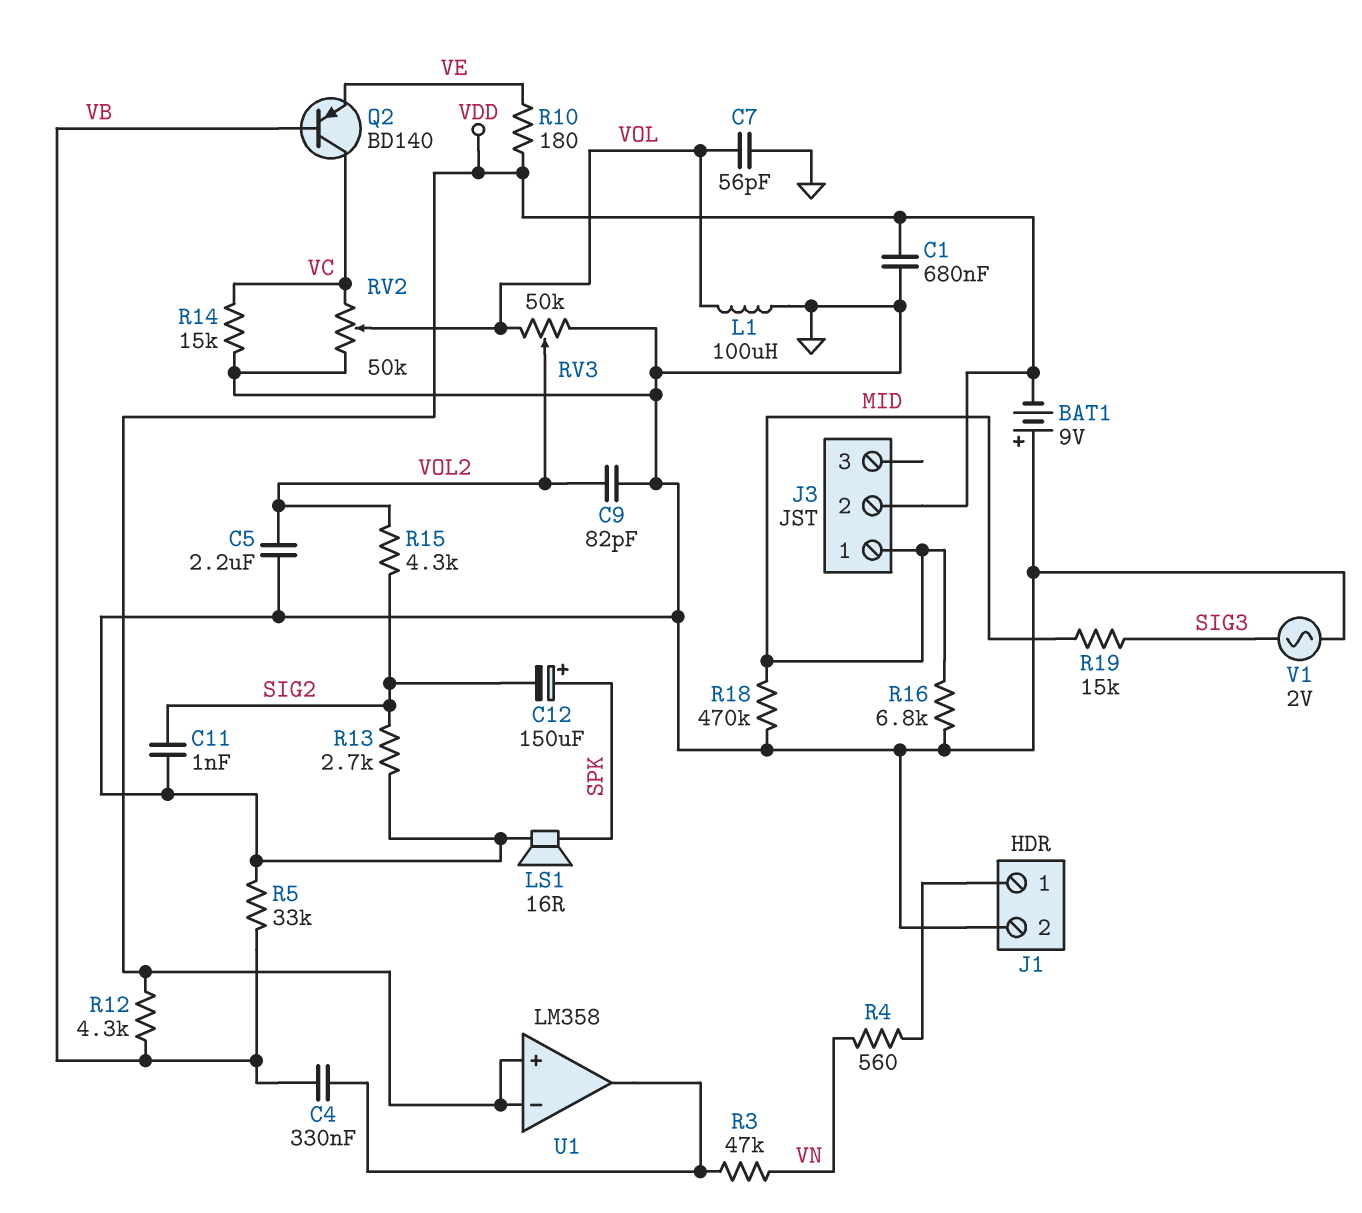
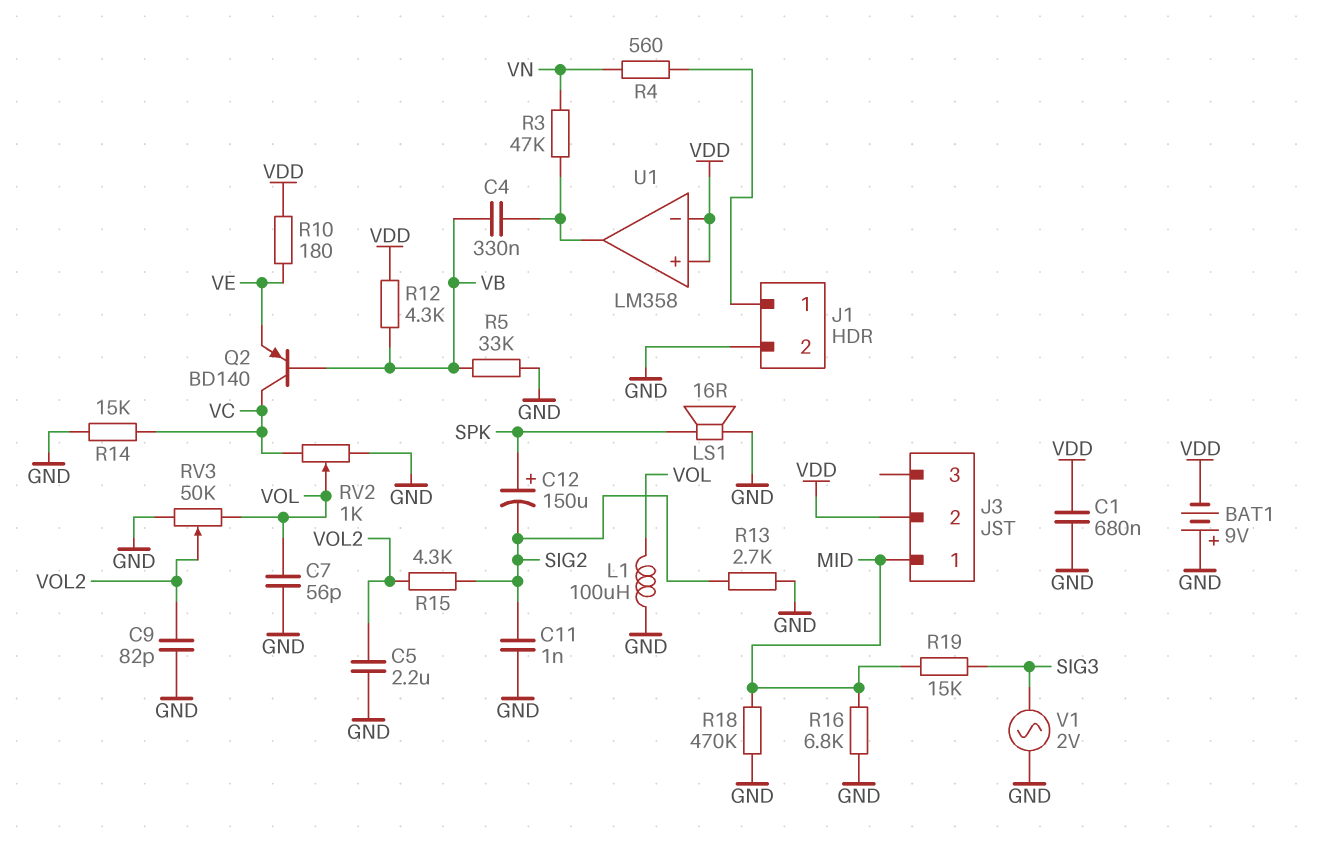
RV2: 50k (GND, VC, wiper VOL) -> 1k (GND, VC, wiper VOL)

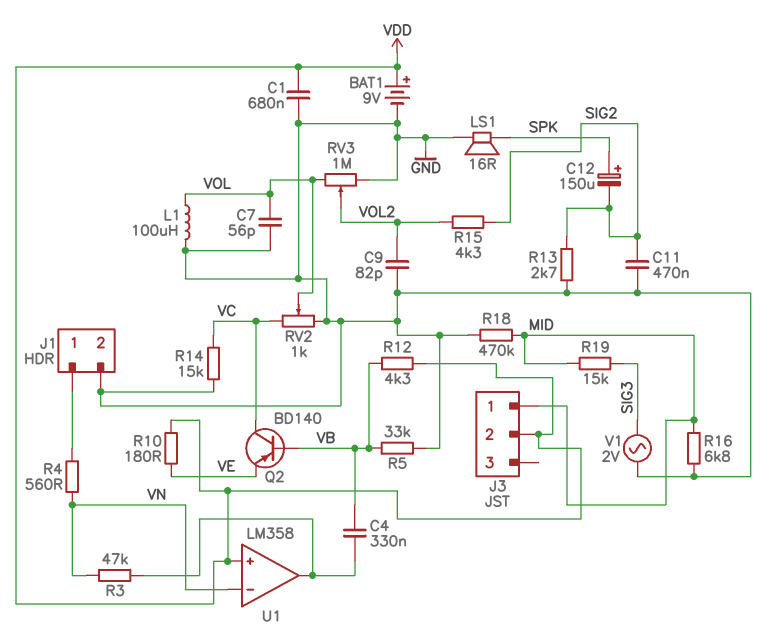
BAT1: 9V (plus GND, minus VDD) -> 9V (plus VDD, minus GND)
C5: 2.2uF (GND, VOL2) -> none
C11: 1nF (GND, SIG2) -> 470nF (GND, SIG2)
RV3: 50k (GND, VOL, wiper VOL2) -> 1M (GND, VOL, wiper VOL2)
U1 pin in-: VDD -> VN

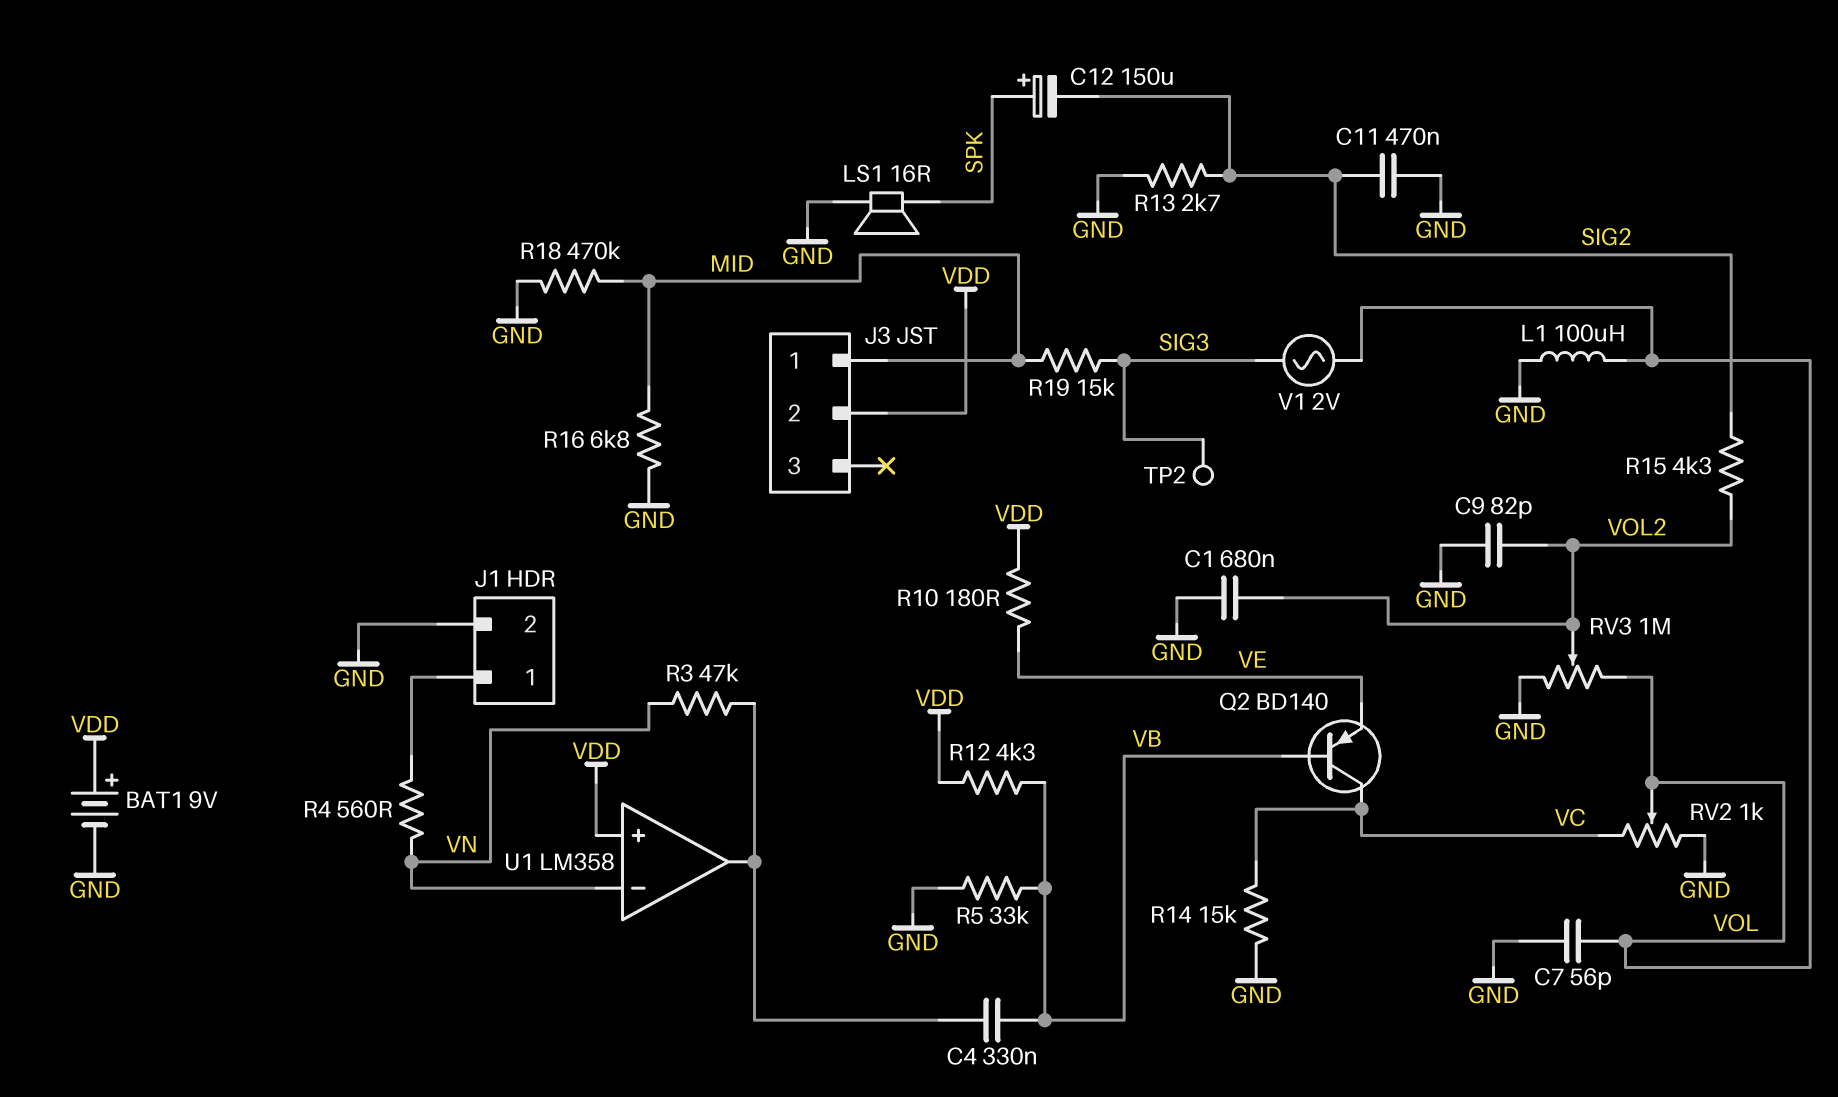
C1: 680nF (GND, VDD) -> 680nF (GND, VOL2)
TP2: none -> test point (SIG3)
V1: AC 2V (GND, SIG3) -> AC 2V (SIG3, VOL)

